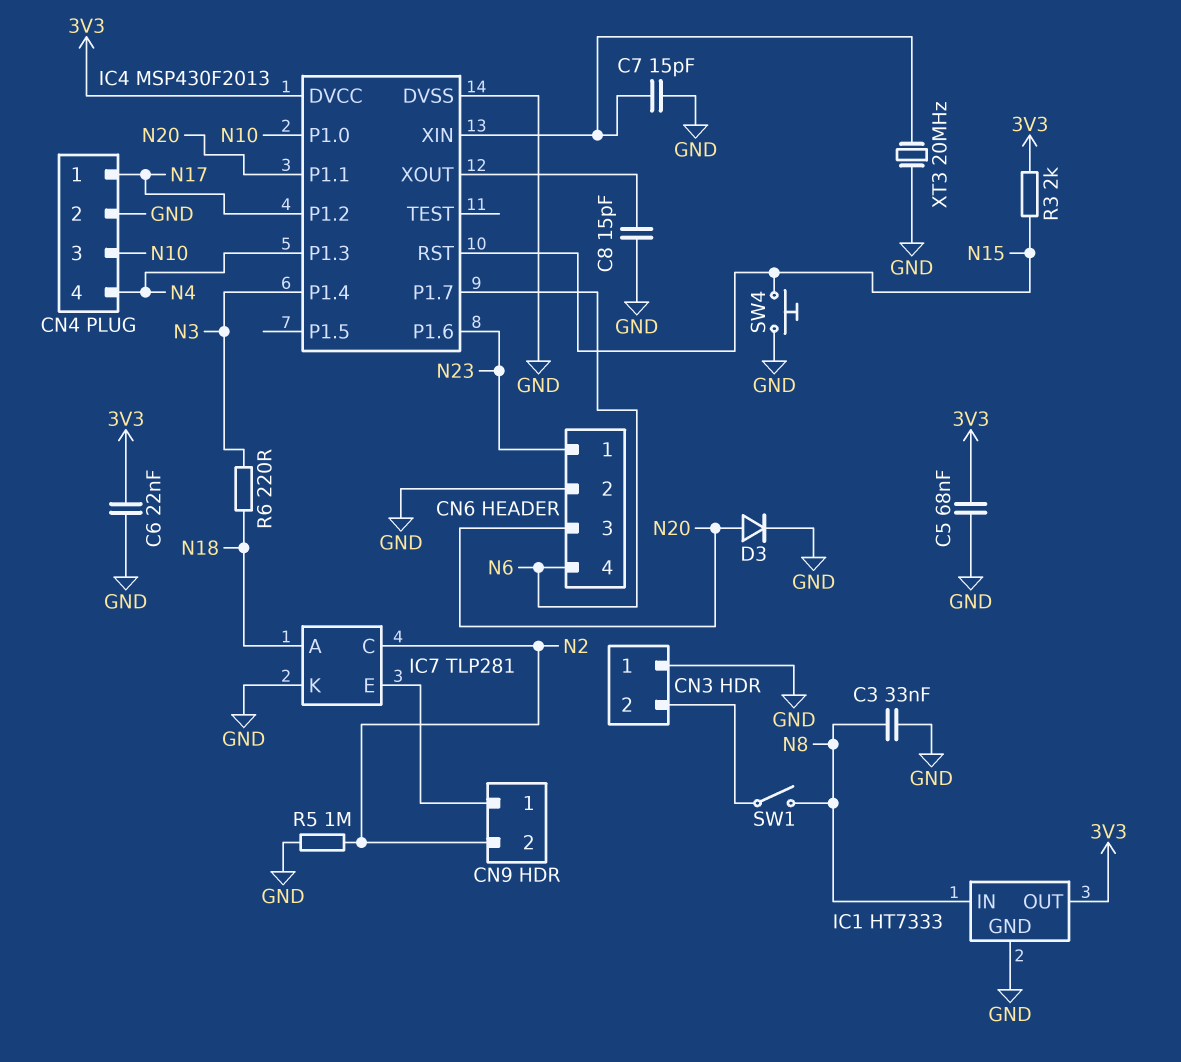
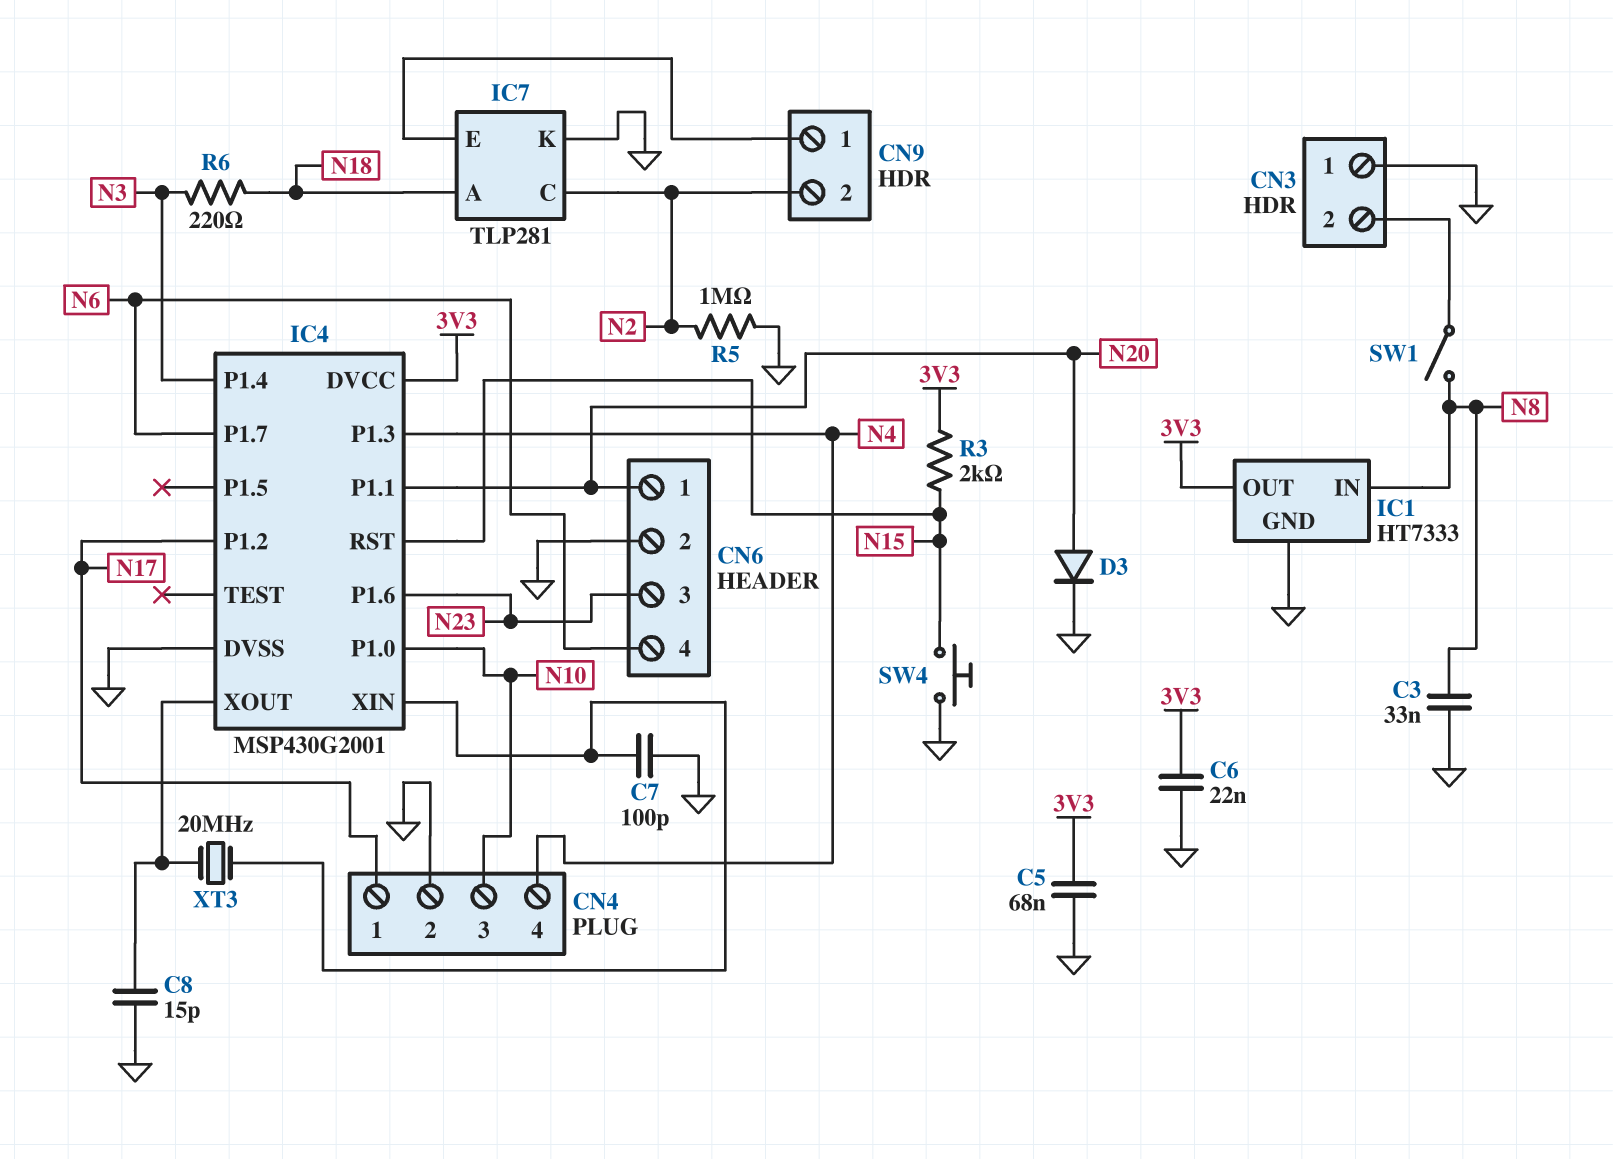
C7: 15pF (GND, IC4/XIN) -> 100pF (GND, IC4/XIN)
CN6 pin 1: N23 -> N20
CN6 pin 3: N20 -> N23
IC4: MSP430F2013 -> MSP430G2001
XT3: 20MHz (GND, IC4/XIN) -> 20MHz (IC4/XIN, IC4/XOUT)

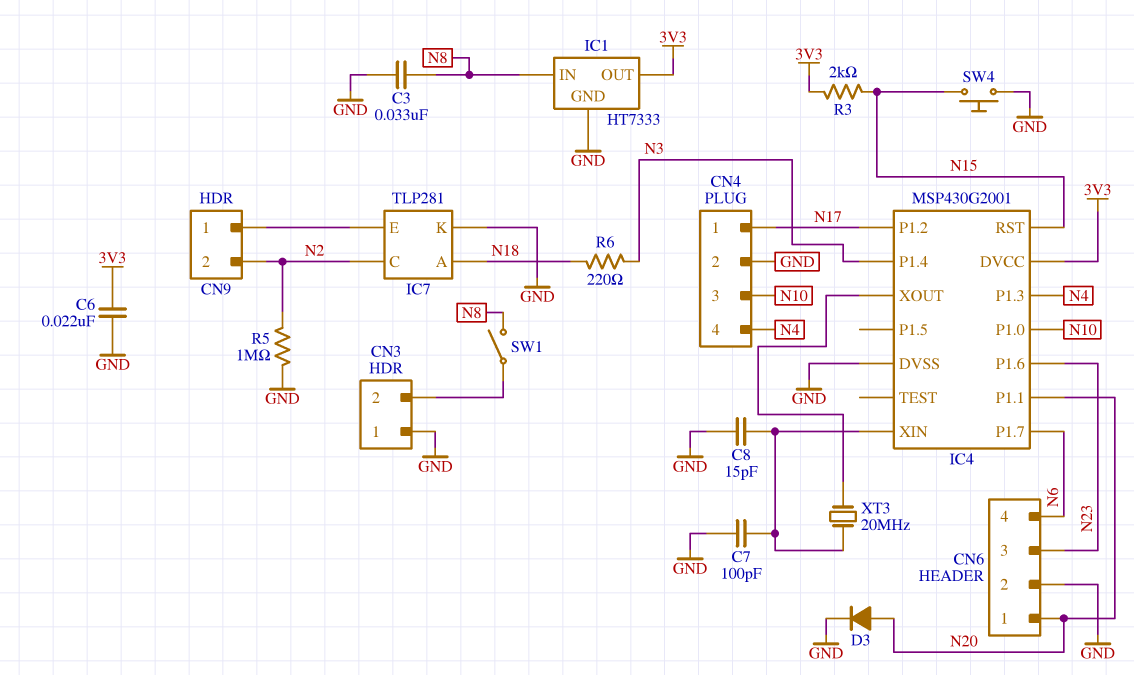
C5: 68nF (3V3, GND) -> none
C8: 15pF (GND, IC4/XOUT) -> 15pF (GND, IC4/XIN)

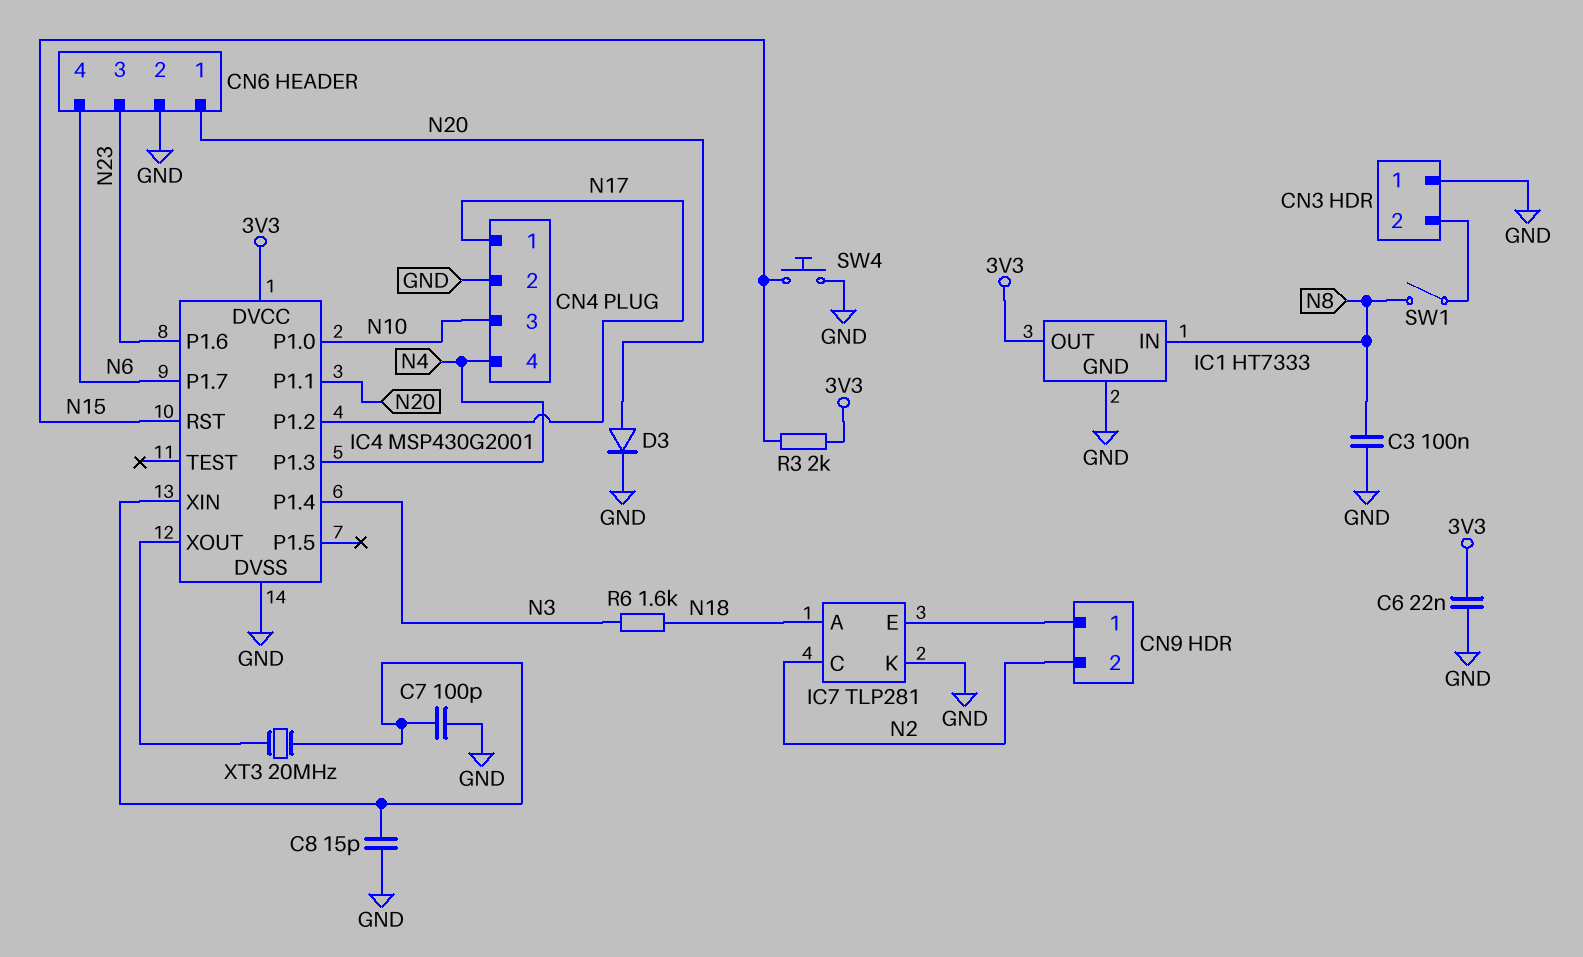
C3: 33nF (GND, N8) -> 100nF (GND, N8)
R5: 1M (GND, N2) -> none
R6: 220 (N3, N18) -> 1.6k (N3, N18)

